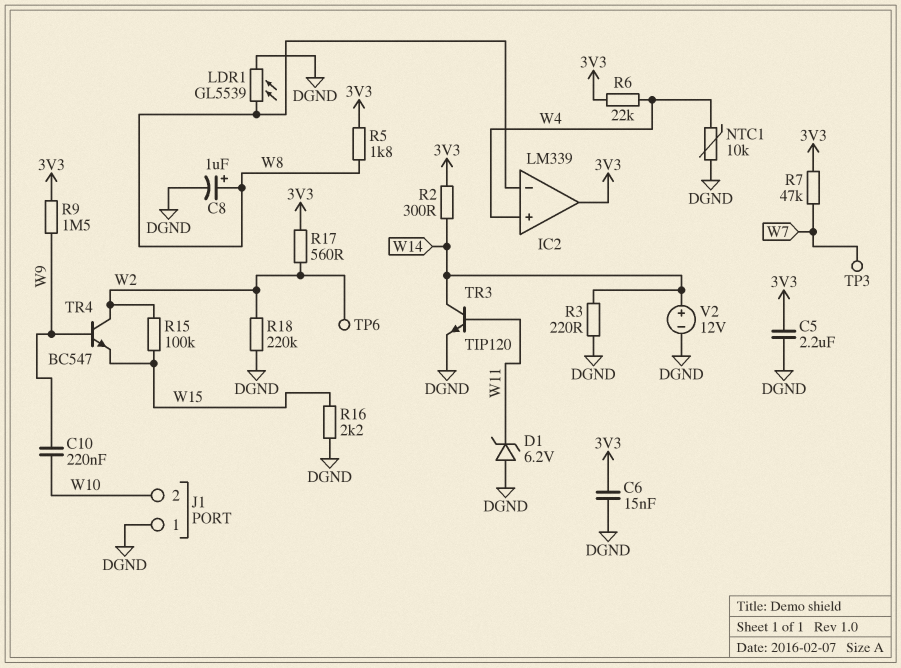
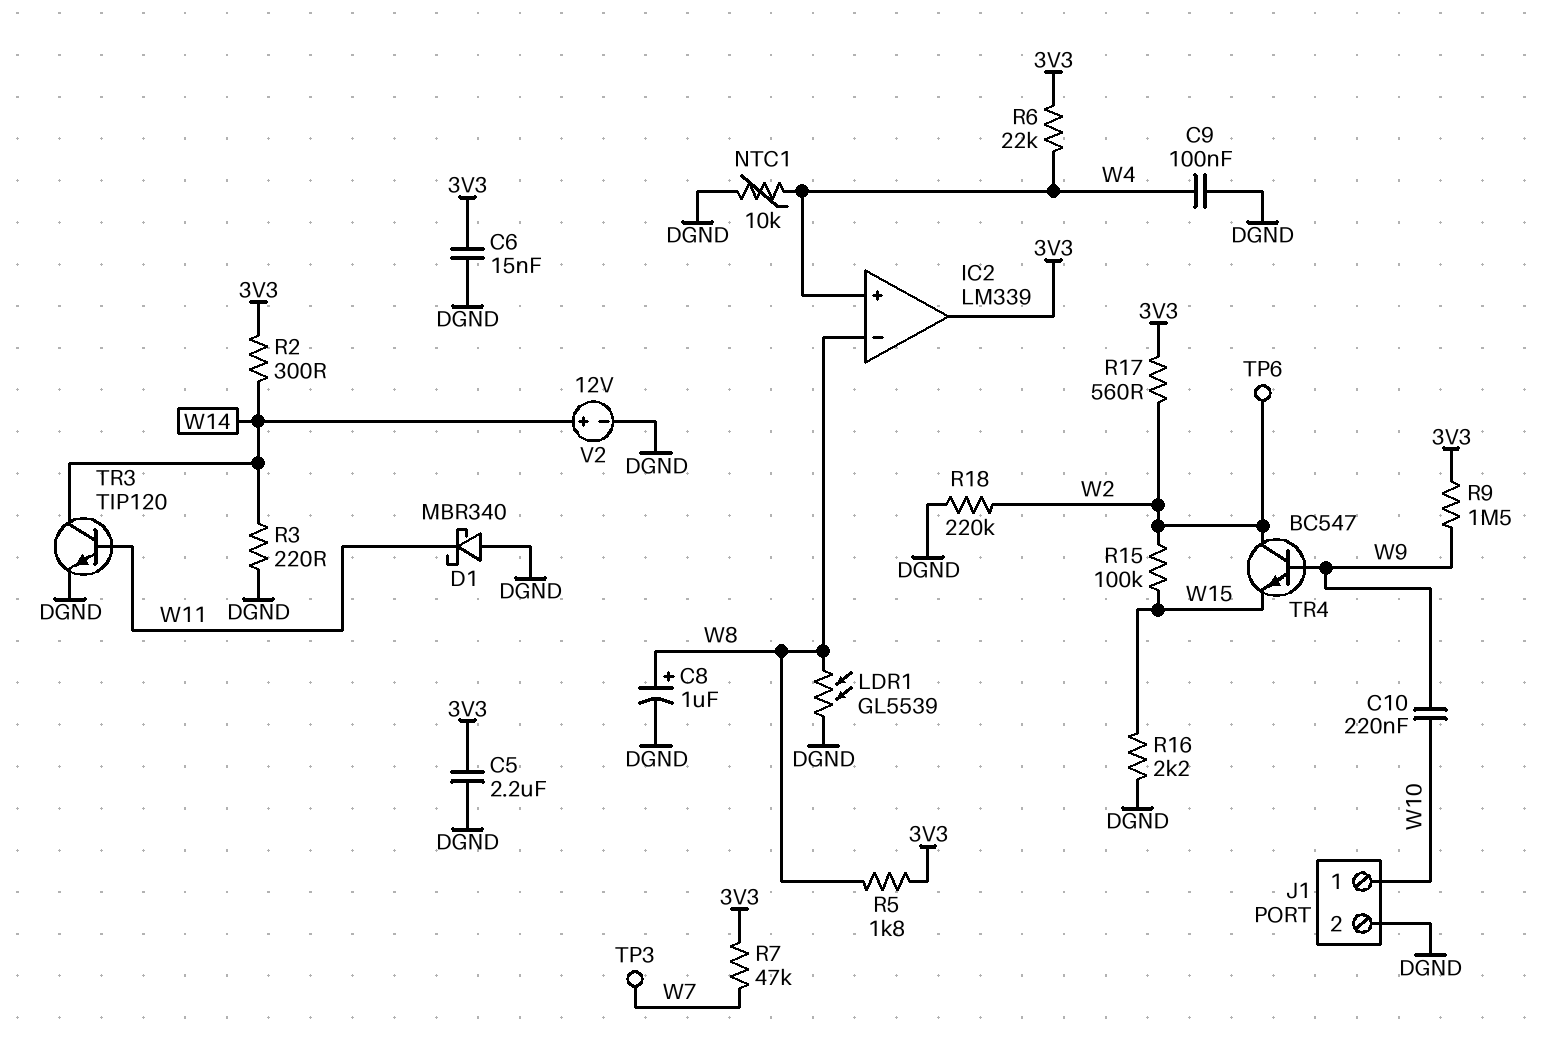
C9: none -> 100nF (DGND, W4)
D1: zener 6.2V (A DGND, K W11) -> schottky MBR340 (A DGND, K W11)
J1 pin 1: DGND -> W10
J1 pin 2: W10 -> DGND

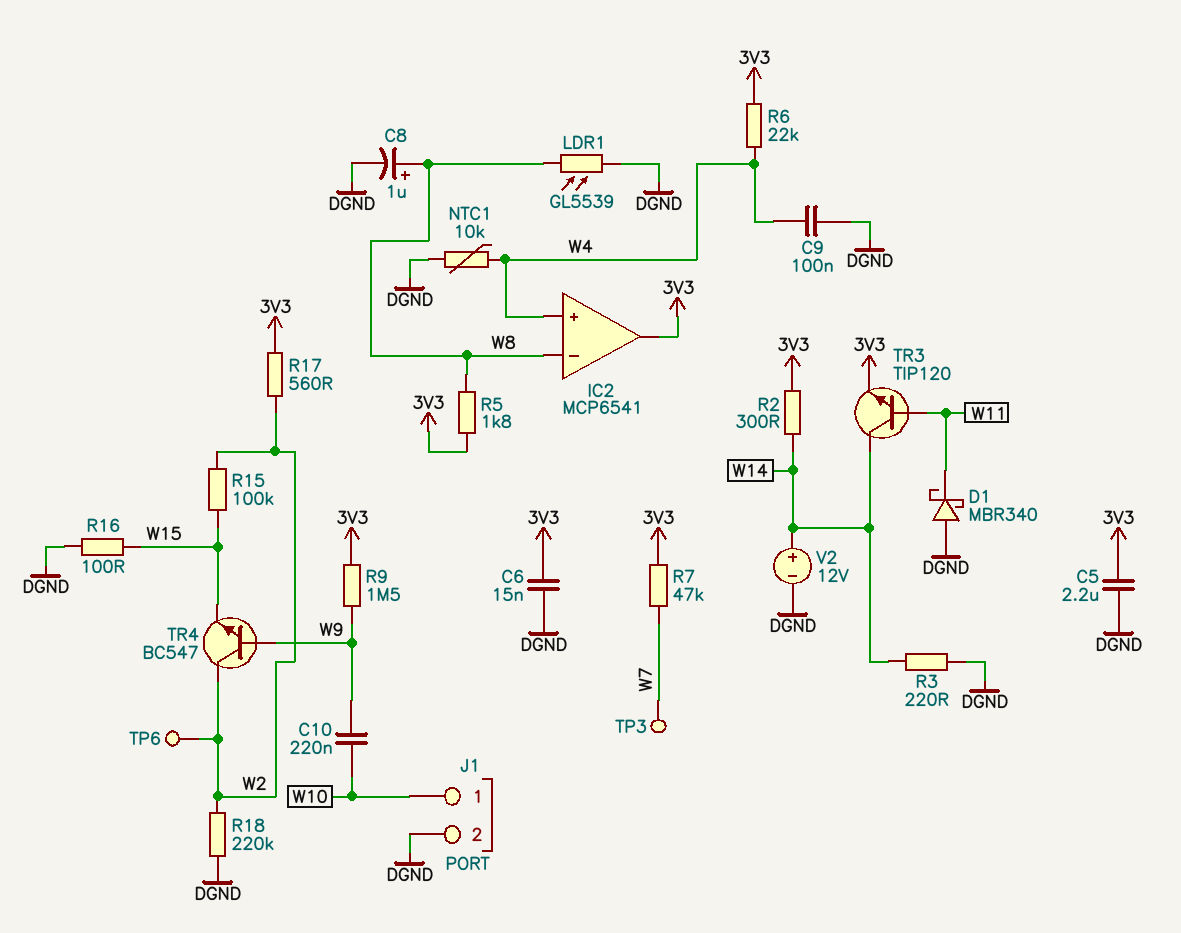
IC2: LM339 -> MCP6541
R16: 2.2k (DGND, W15) -> 100 (DGND, W15)
TR3: NPN TIP120 (B W11, C W14, E DGND) -> NPN TIP120 (B W11, C W14, E 3V3)

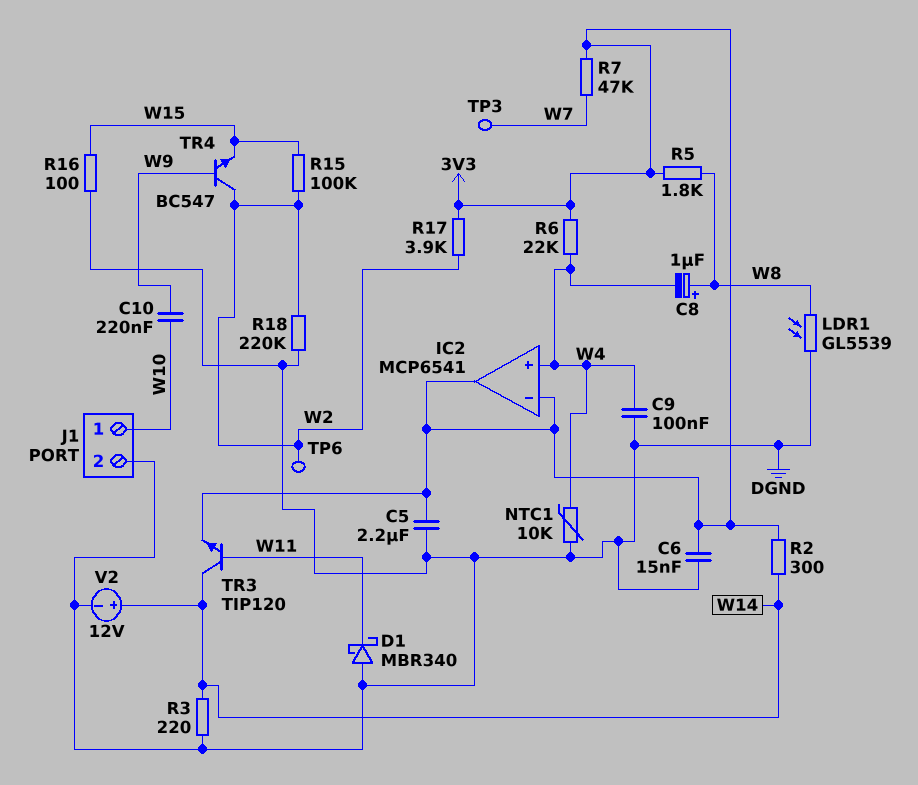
C8: 1uF (plus W8, minus DGND) -> 1uF (plus W8, minus W4)
IC2 pin in-: W8 -> 3V3
R9: 1.5M (3V3, W9) -> none
R17: 560 (3V3, W2) -> 3.9k (3V3, W2)

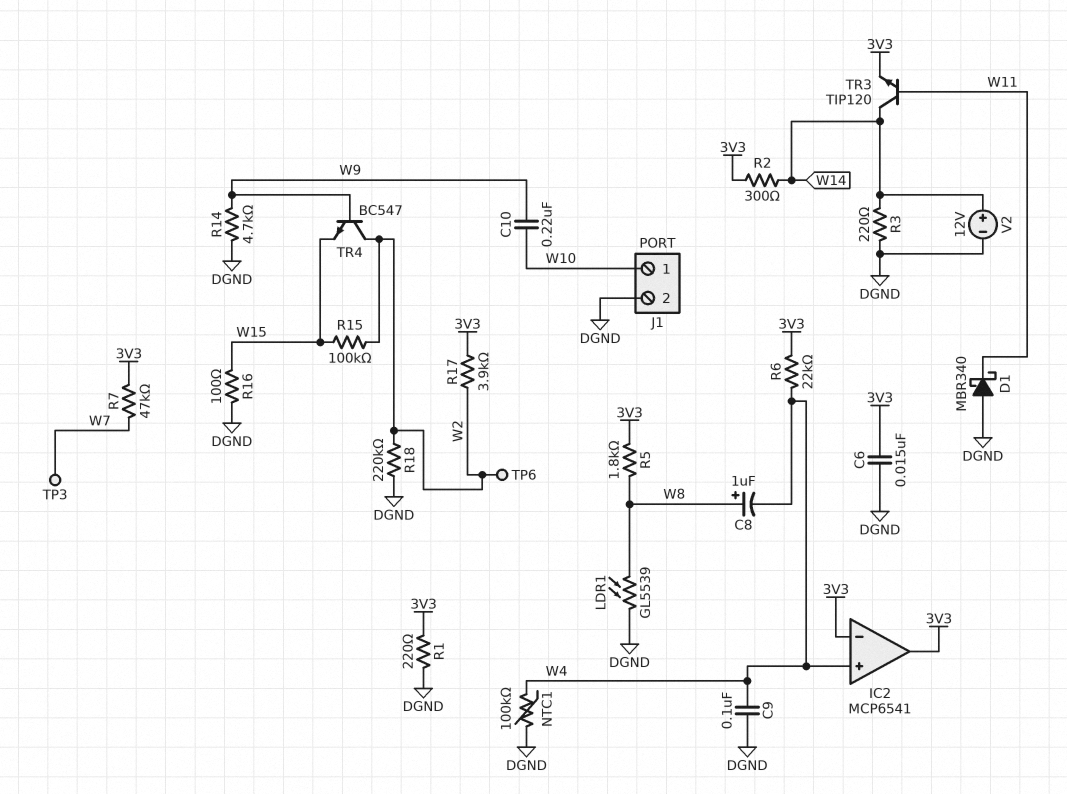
C5: 2.2uF (3V3, DGND) -> none
NTC1: 10k (DGND, W4) -> 100k (DGND, W4)
R1: none -> 220 (3V3, DGND)
R14: none -> 4.7k (DGND, W9)

